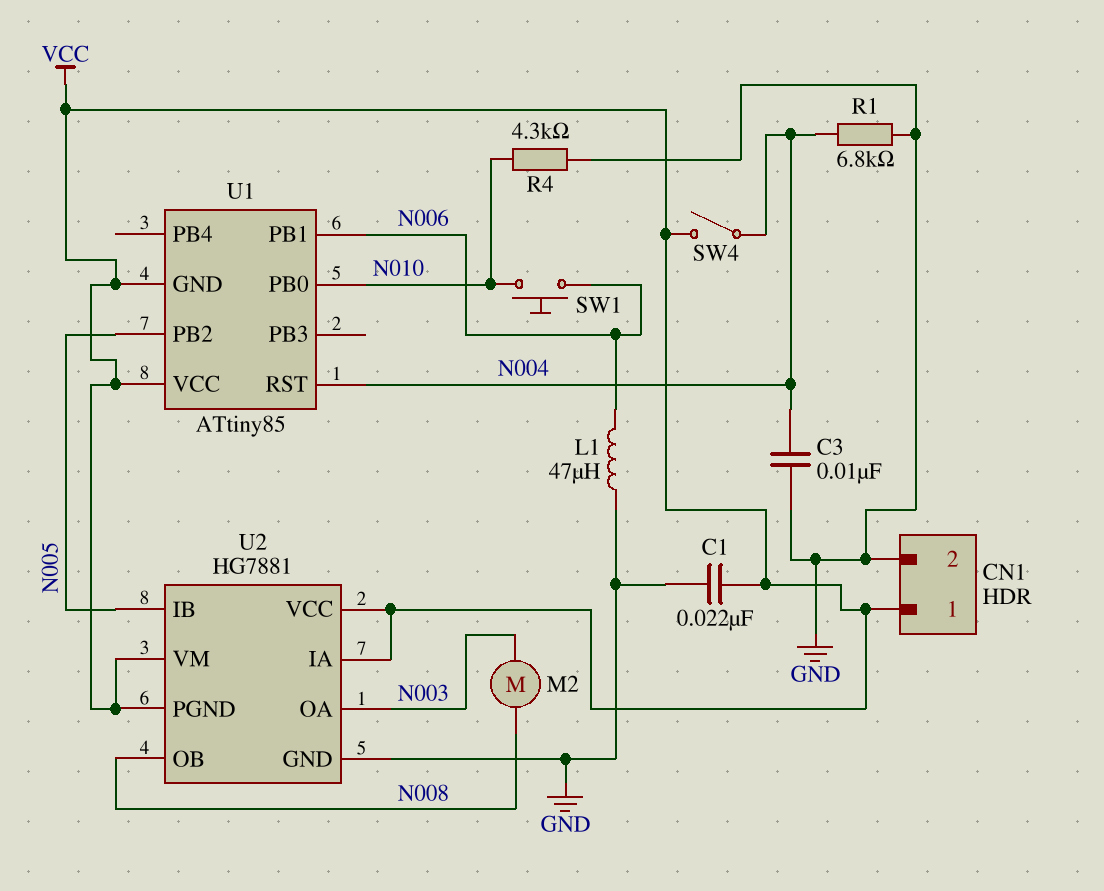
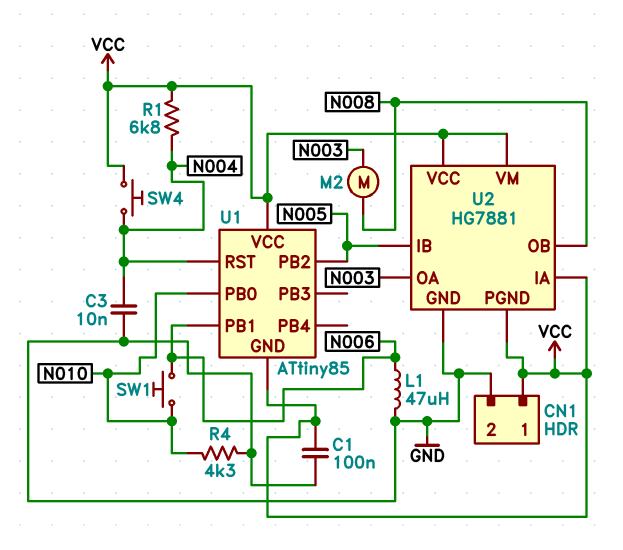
C1: 22nF (GND, VCC) -> 100nF (GND, VCC)
R1: 6.8k (GND, N004) -> 6.8k (N004, VCC)
SW4: switch (N004, VCC) -> button (N004, VCC)

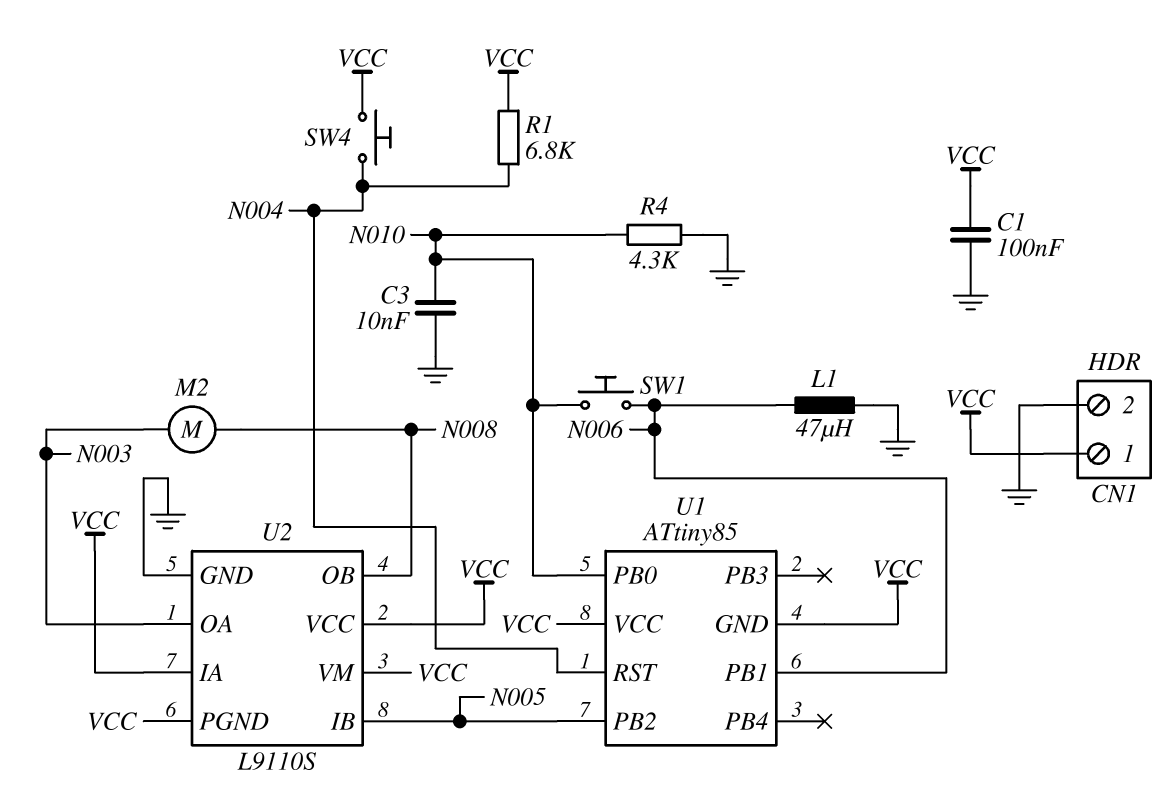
C3: 10nF (GND, N004) -> 10nF (GND, N010)
U2: HG7881 -> L9110S

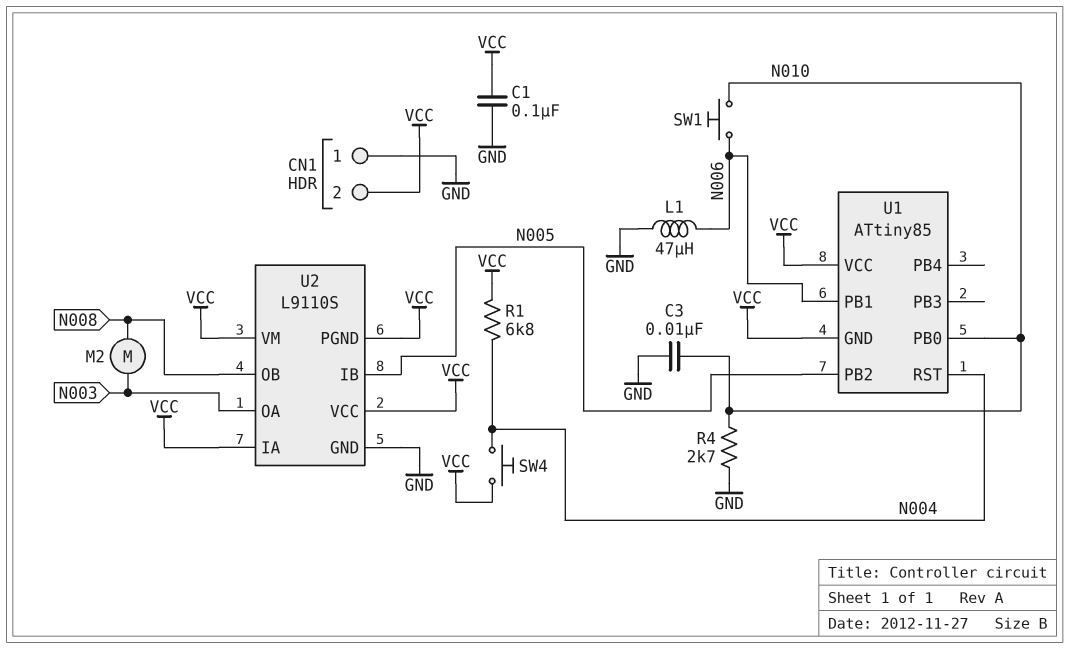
CN1 pin 1: VCC -> GND
CN1 pin 2: GND -> VCC
R4: 4.3k (GND, N010) -> 2.7k (GND, N010)

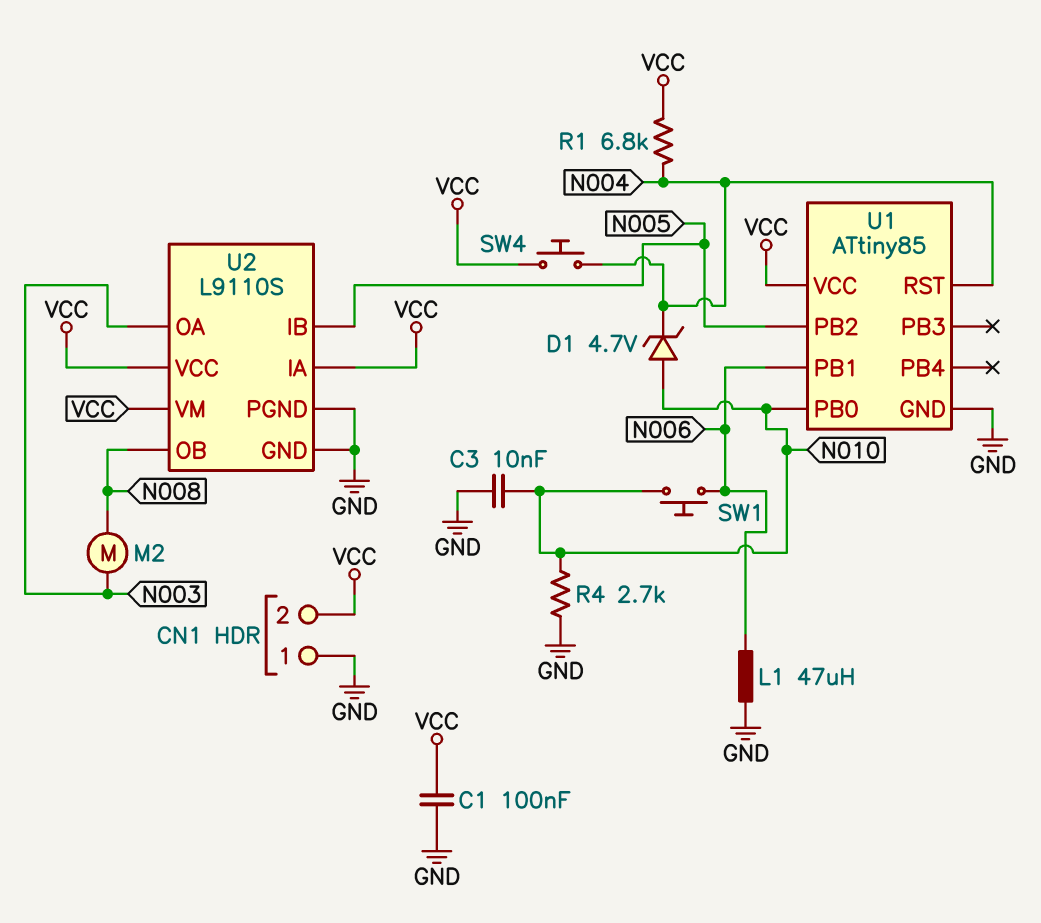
D1: none -> zener 4.7V (A N010, K N004)
U1 pin GND: VCC -> GND
U2 pin PGND: VCC -> GND

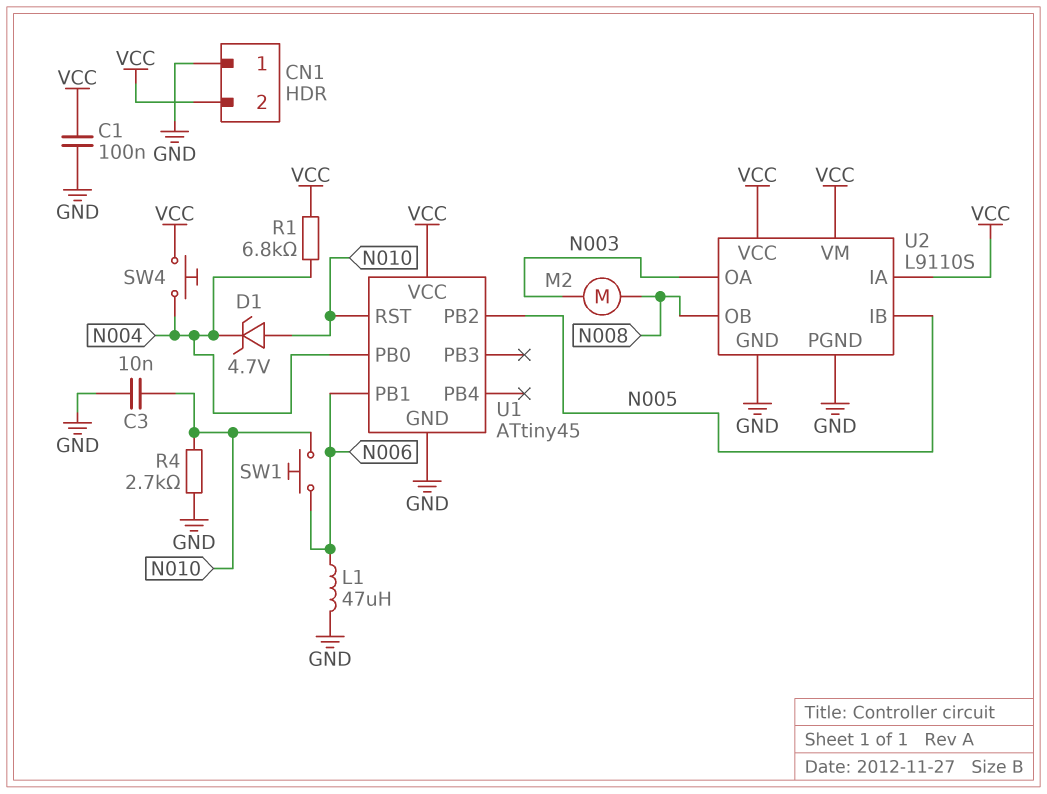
U1: ATtiny85 -> ATtiny45
U1 pin PB0: N010 -> N004
U1 pin RST: N004 -> N010

